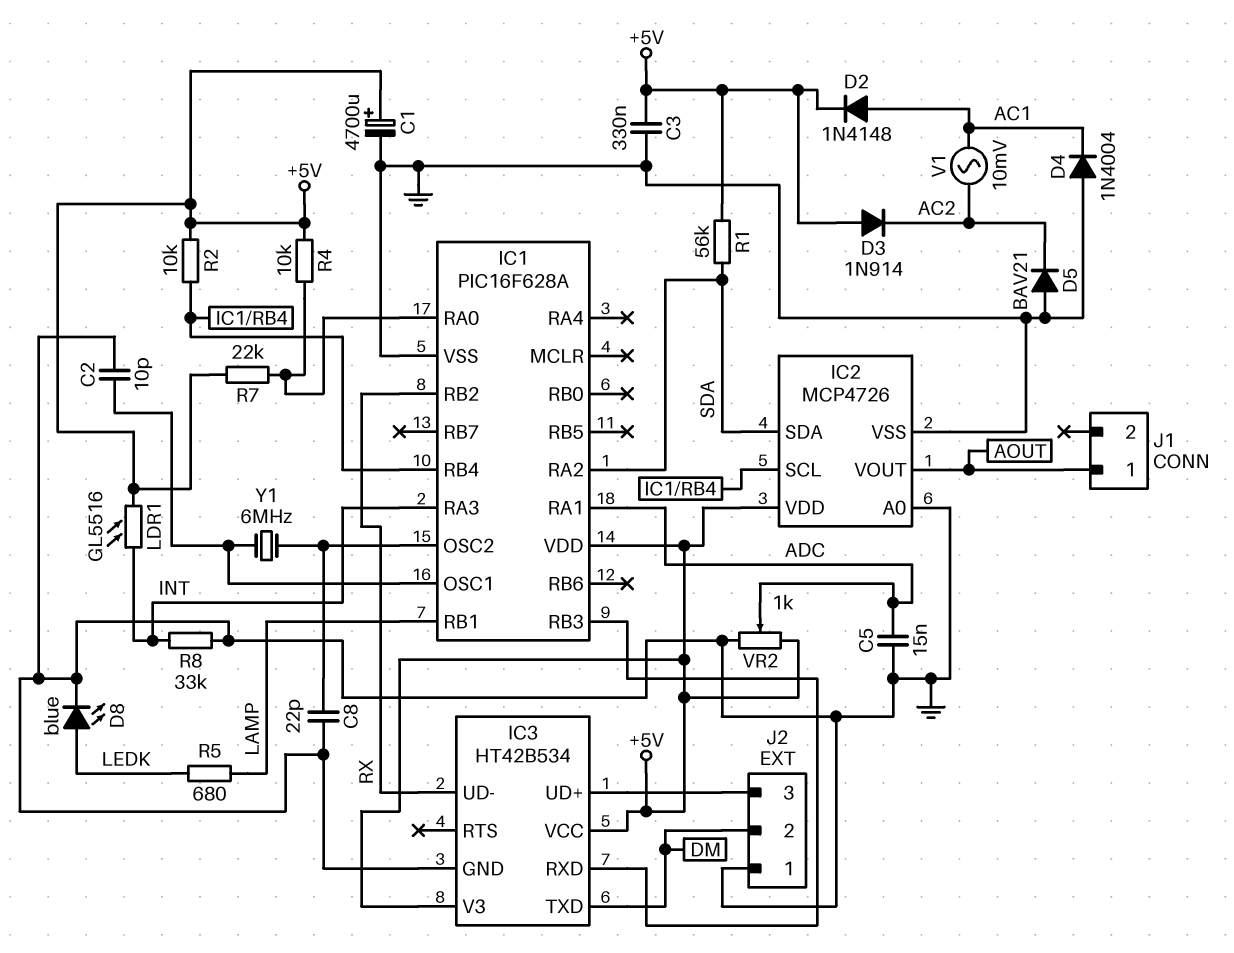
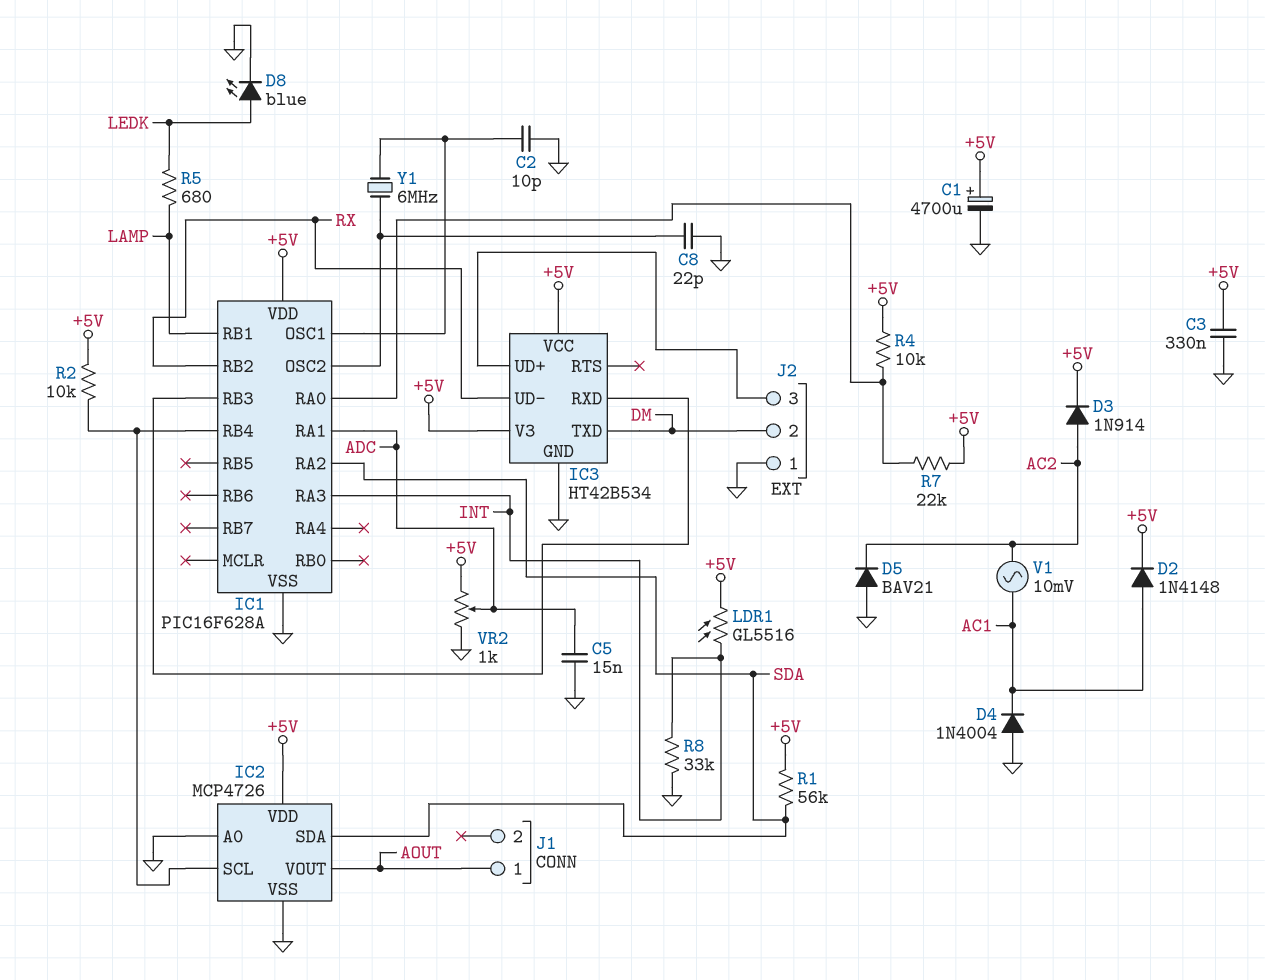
D3: diode 1N914 (A +5V, K AC2) -> diode 1N914 (A AC2, K +5V)

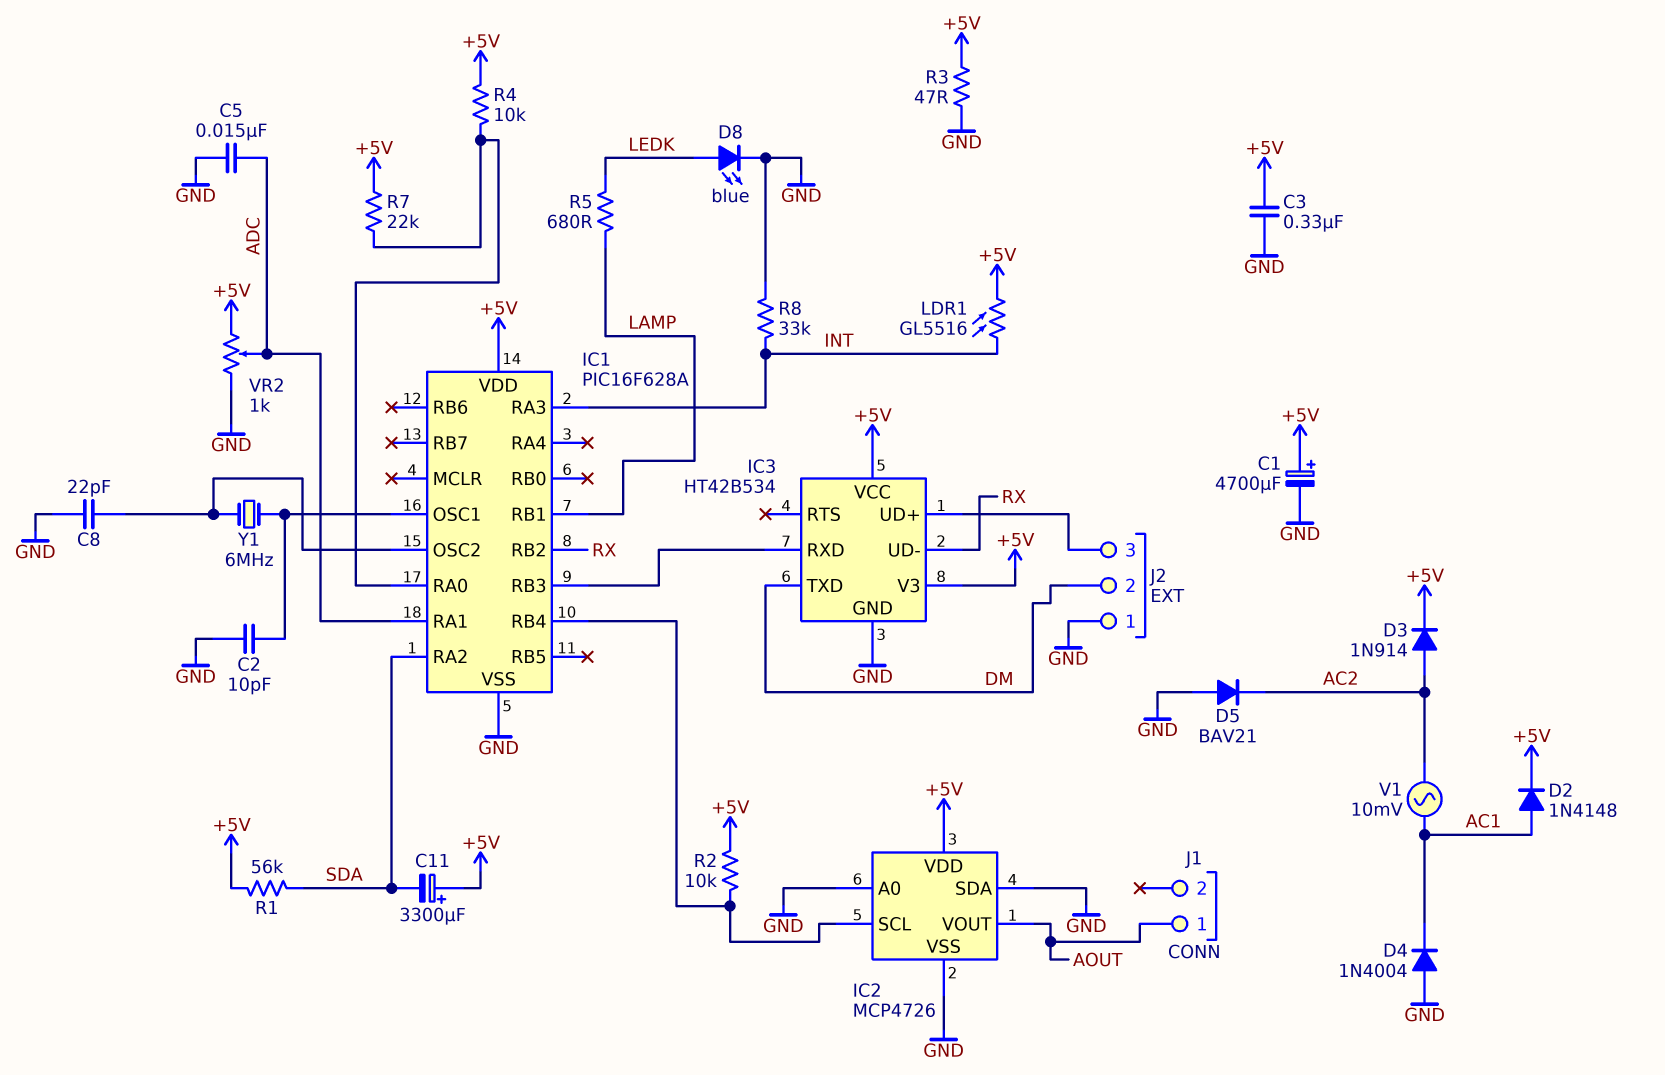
C11: none -> 3300uF (plus +5V, minus SDA)
IC2 pin SDA: SDA -> GND
R3: none -> 47 (+5V, GND)

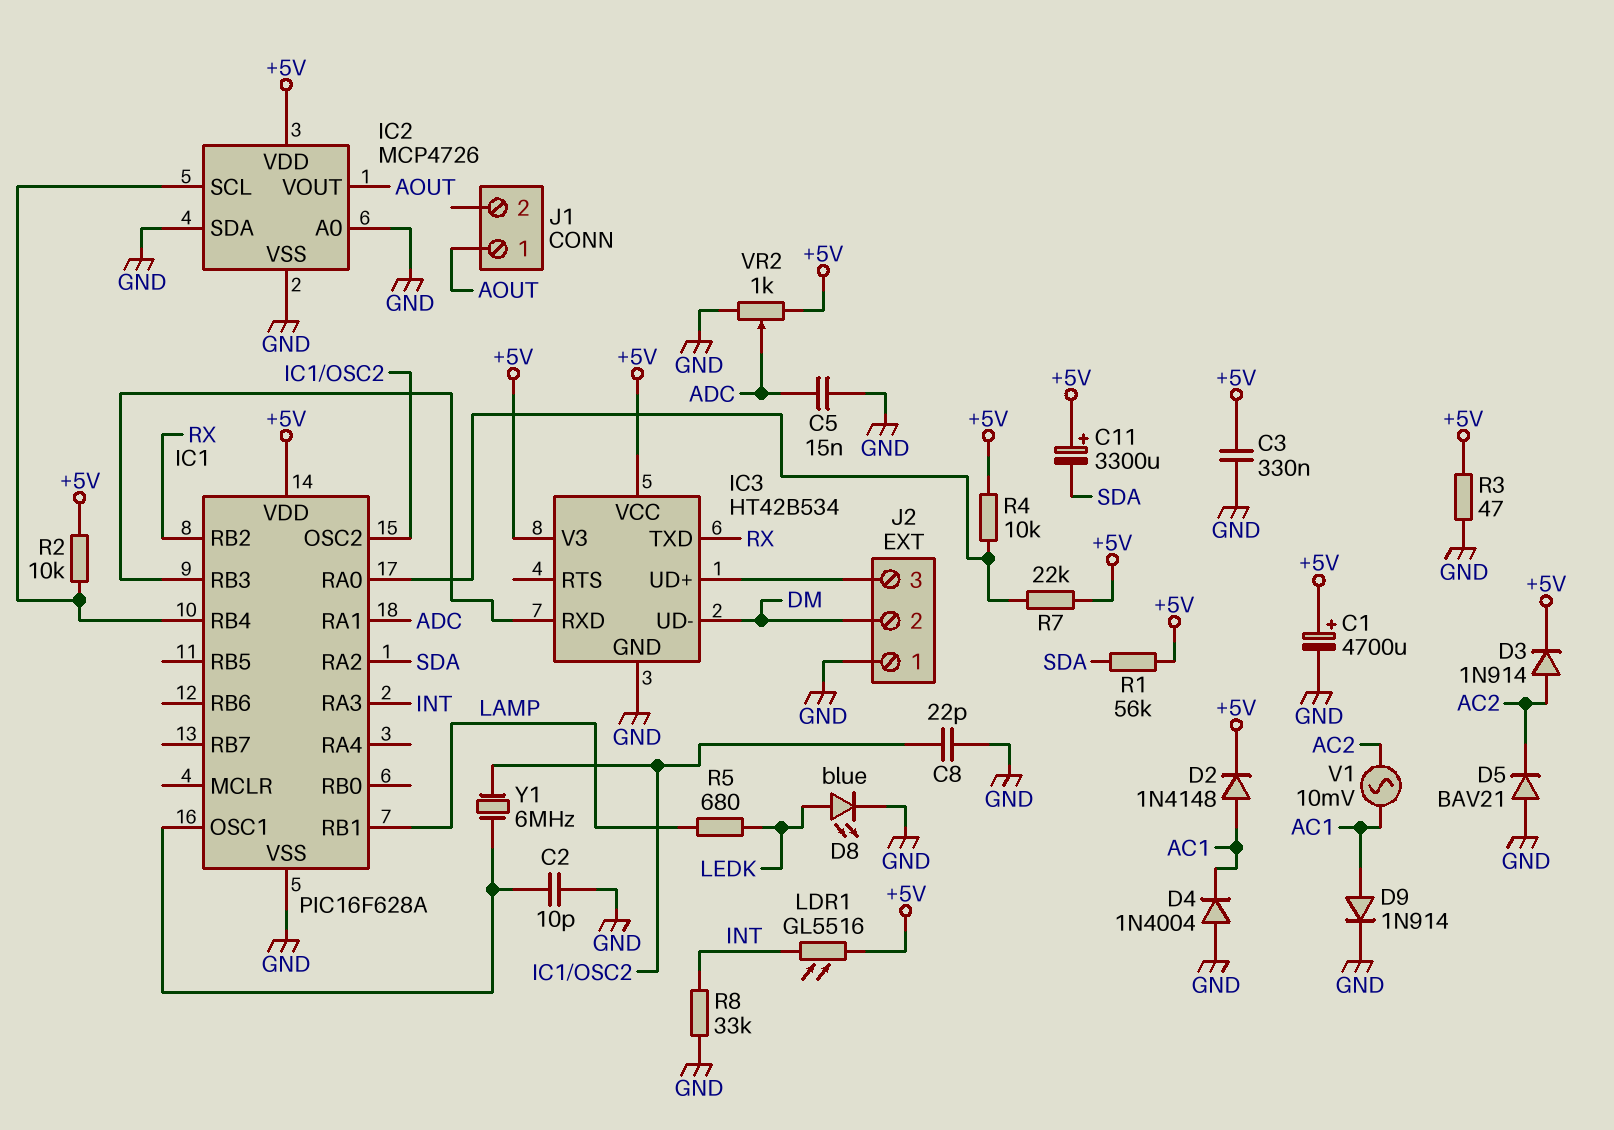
D9: none -> diode 1N914 (A AC1, K GND)
IC3 pin TXD: DM -> RX
IC3 pin UD-: RX -> DM

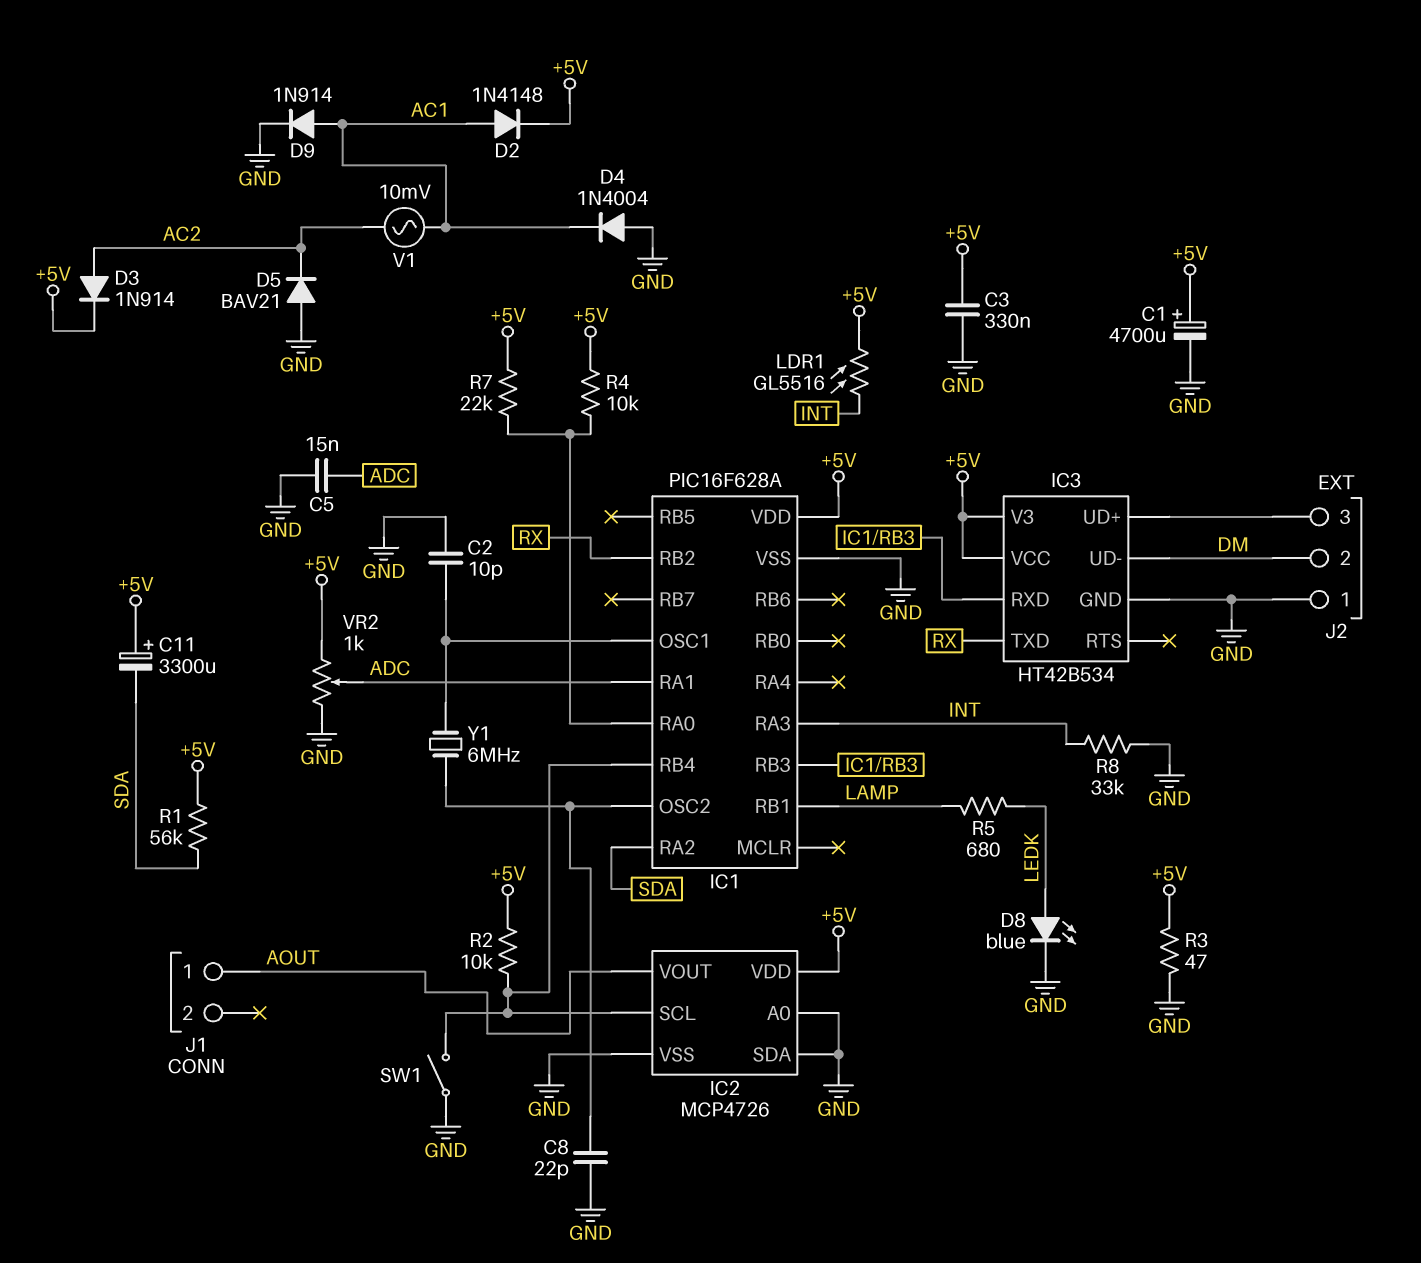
SW1: none -> switch (GND, IC1/RB4)

